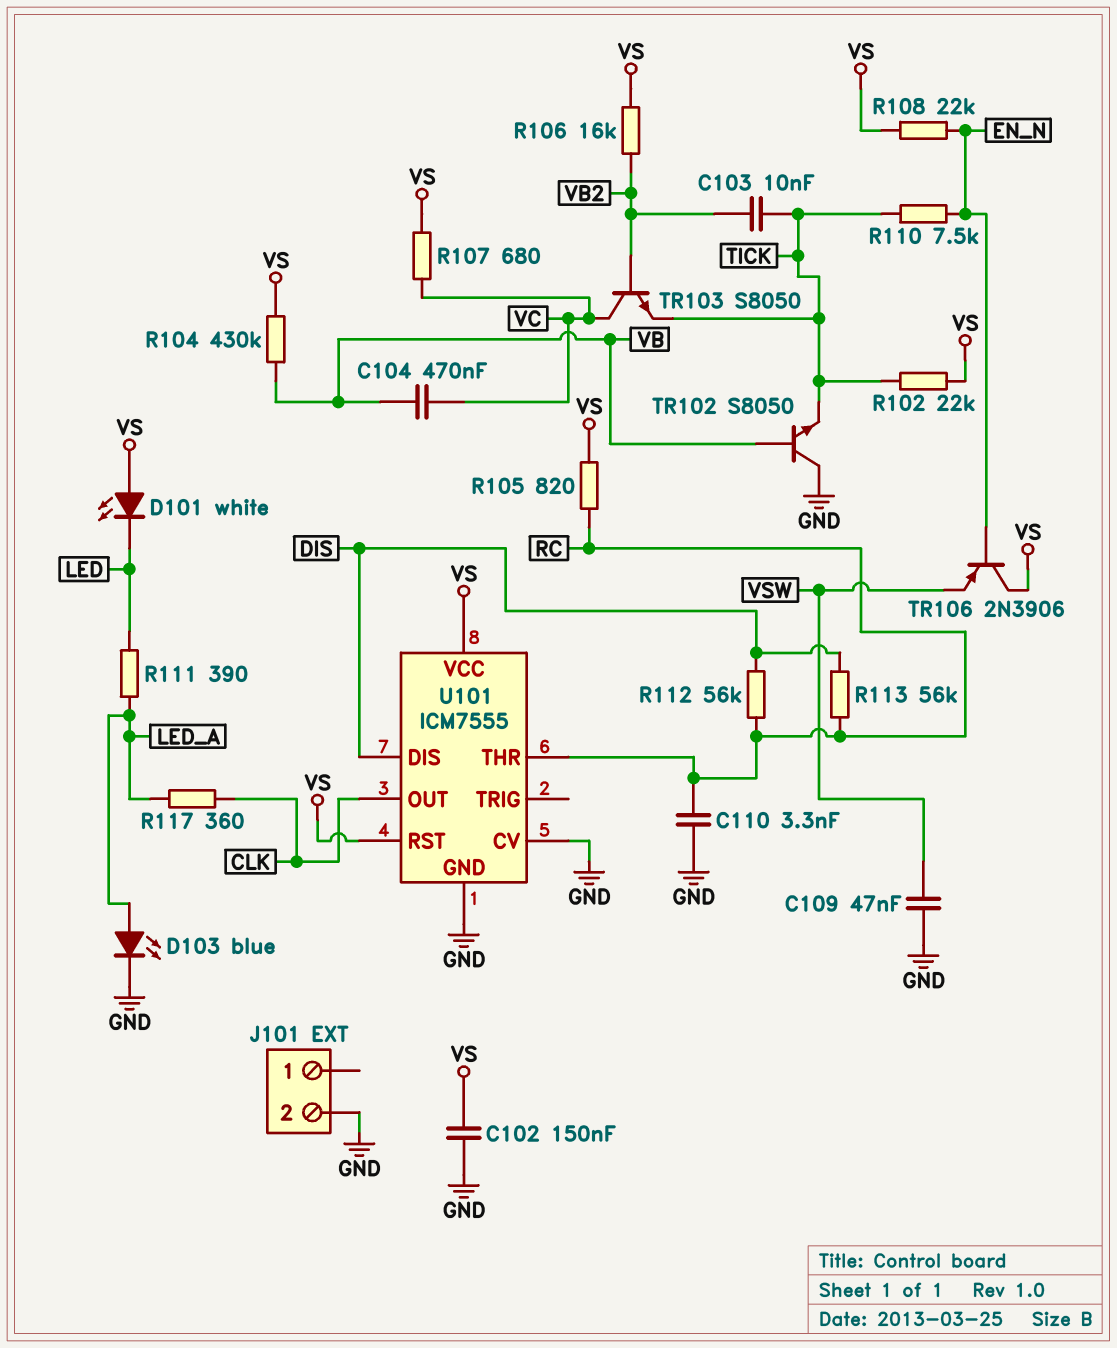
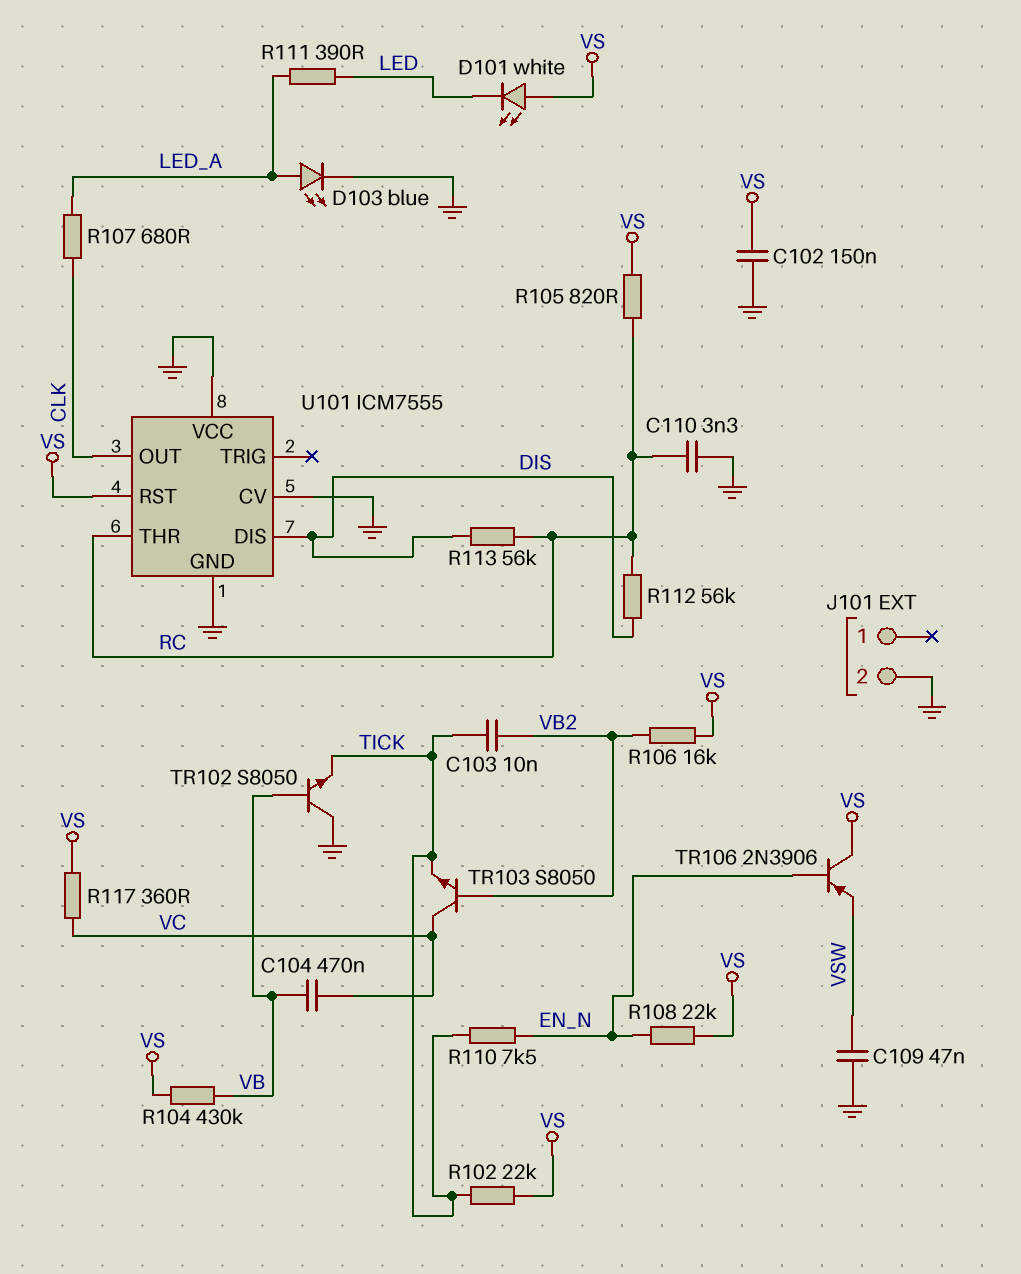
R107: 680 (VC, VS) -> 680 (CLK, LED_A)
R117: 360 (CLK, LED_A) -> 360 (VC, VS)
U101 pin VCC: VS -> GND

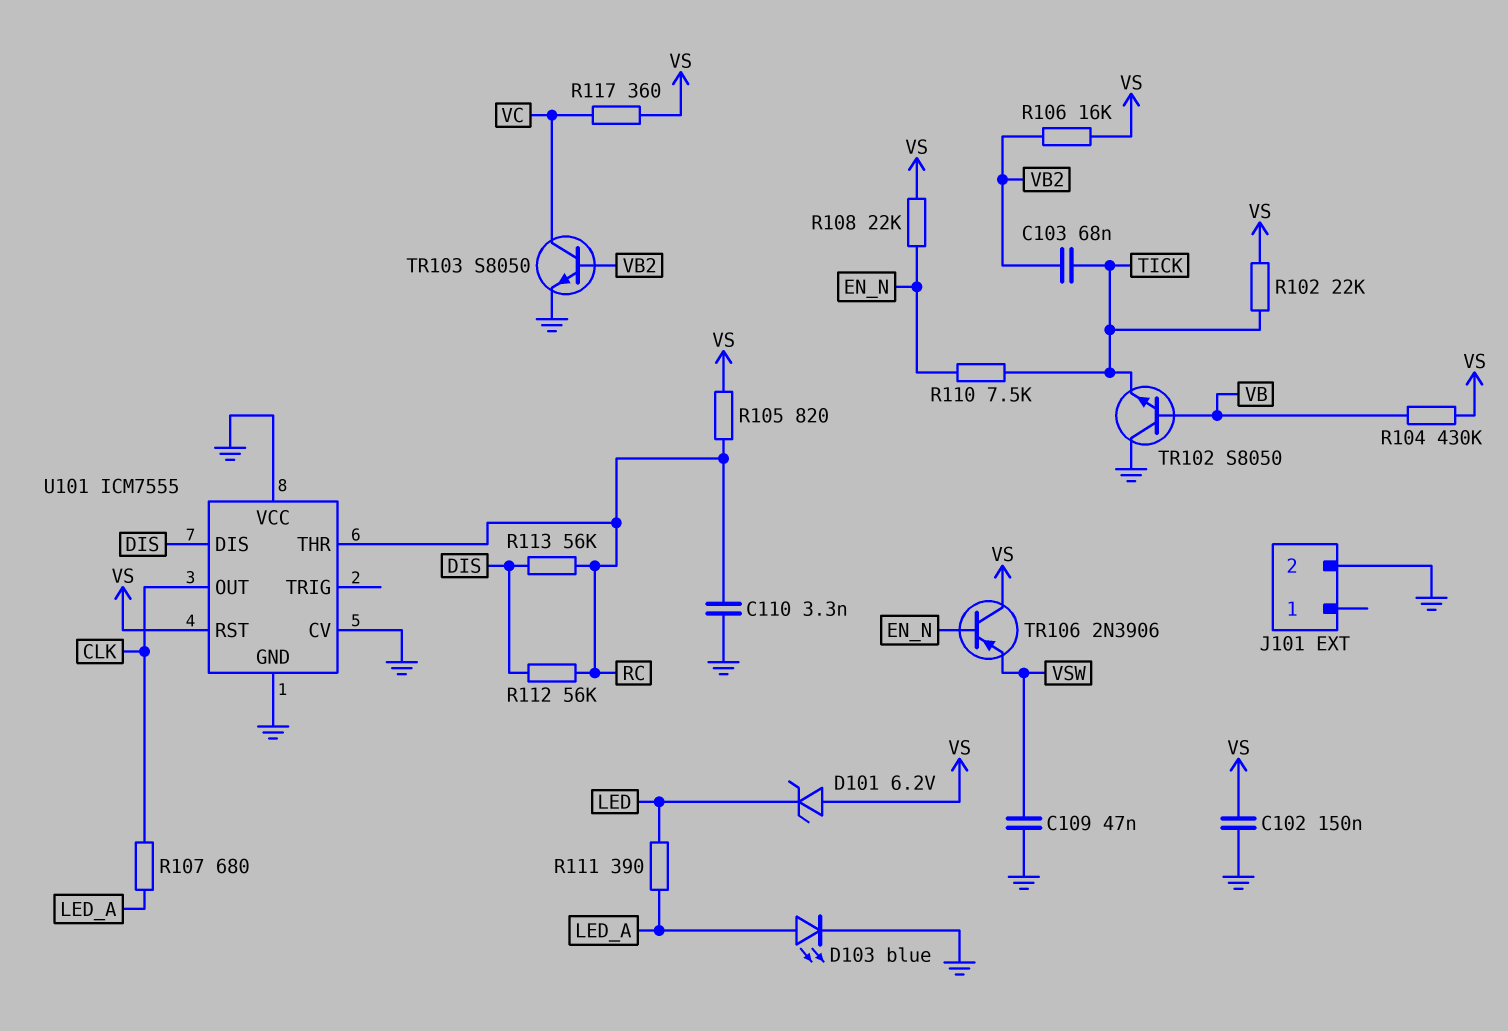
C103: 10nF (TICK, VB2) -> 68nF (TICK, VB2)
C104: 470nF (VB, VC) -> none
D101: LED white (A VS, K LED) -> zener 6.2V (A VS, K LED)
TR103: NPN S8050 (B VB2, C VC, E TICK) -> NPN S8050 (B VB2, C VC, E GND)

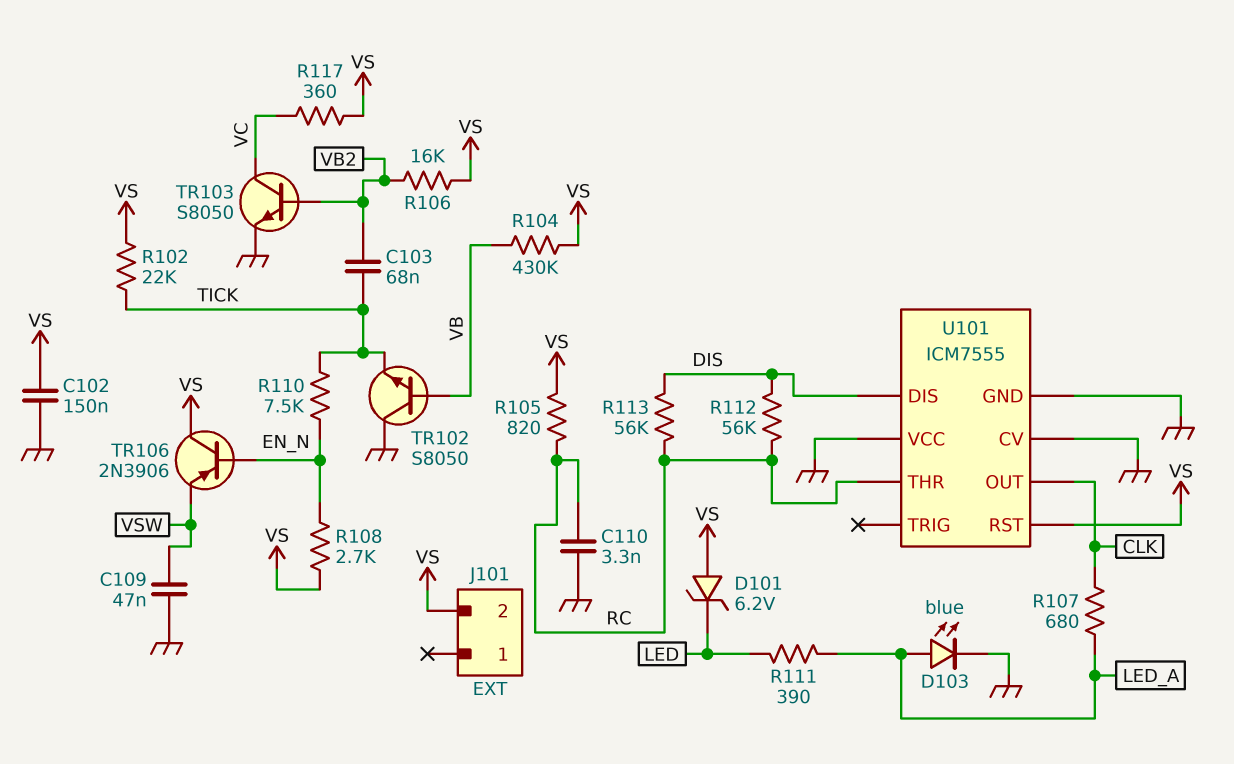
J101 pin 2: GND -> VS
R108: 22k (EN_N, VS) -> 2.7k (EN_N, VS)

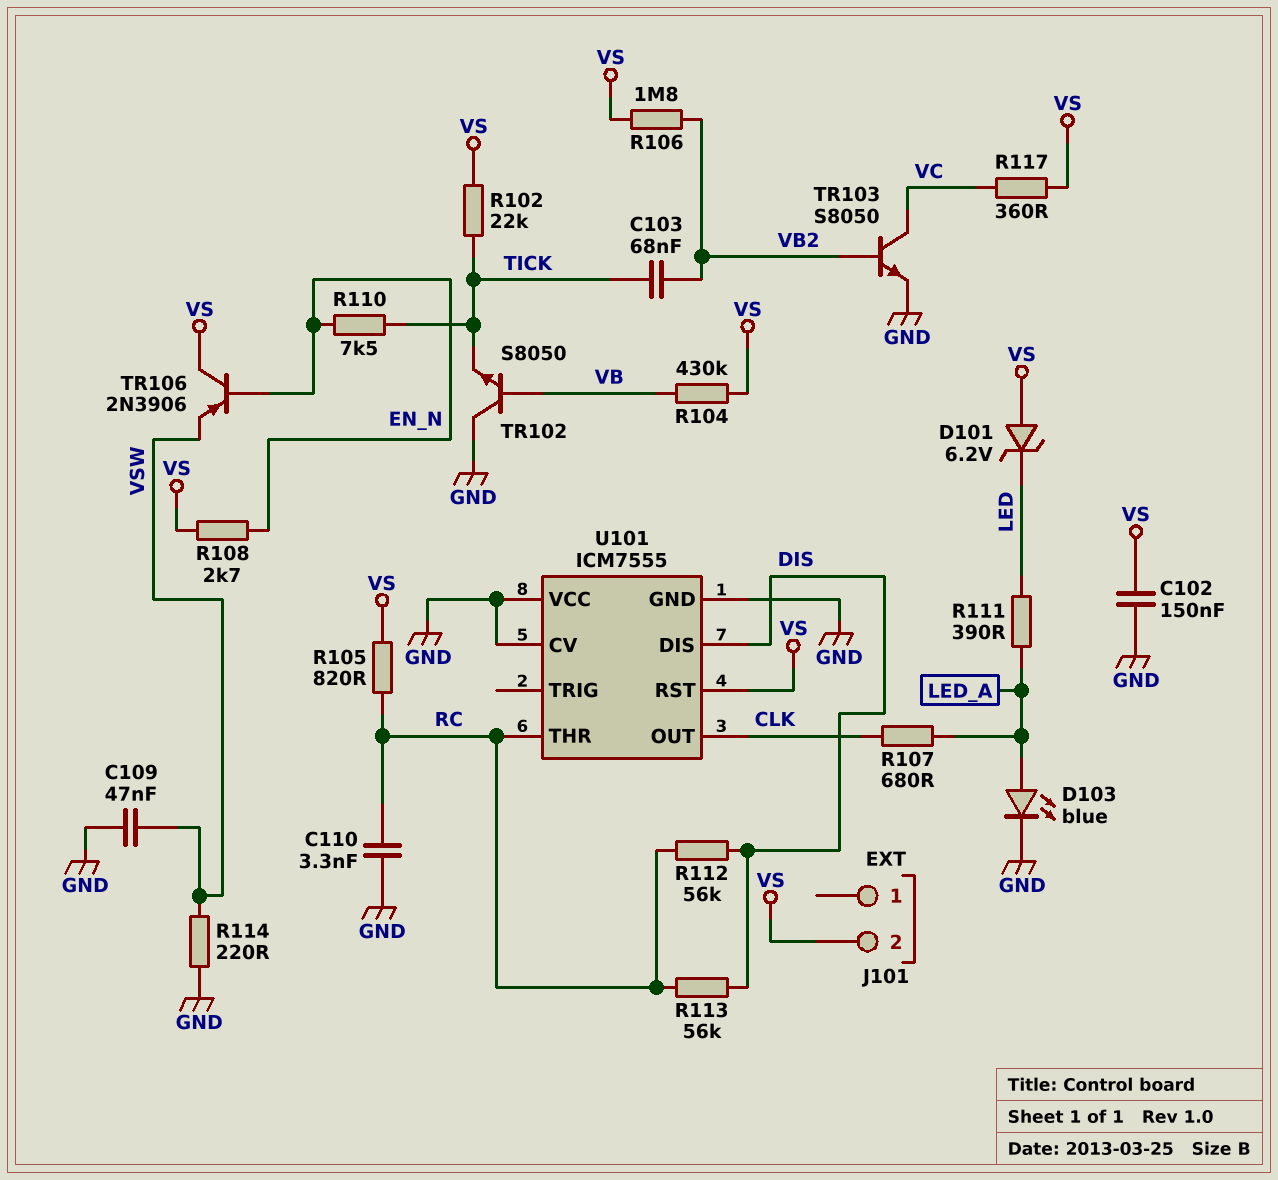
R106: 16k (VB2, VS) -> 1.8M (VB2, VS)
R114: none -> 220 (GND, VSW)

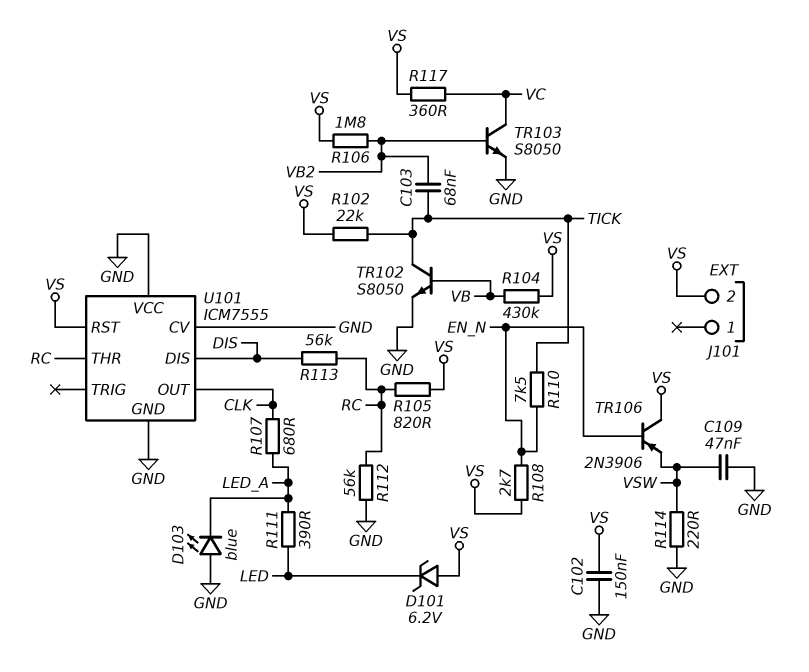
C110: 3.3nF (GND, RC) -> none
D103: LED blue (A LED_A, K GND) -> LED blue (A GND, K LED_A)
R112: 56k (DIS, RC) -> 56k (GND, RC)
TR102: NPN S8050 (B VB, C GND, E TICK) -> NPN S8050 (B VB, C TICK, E GND)

